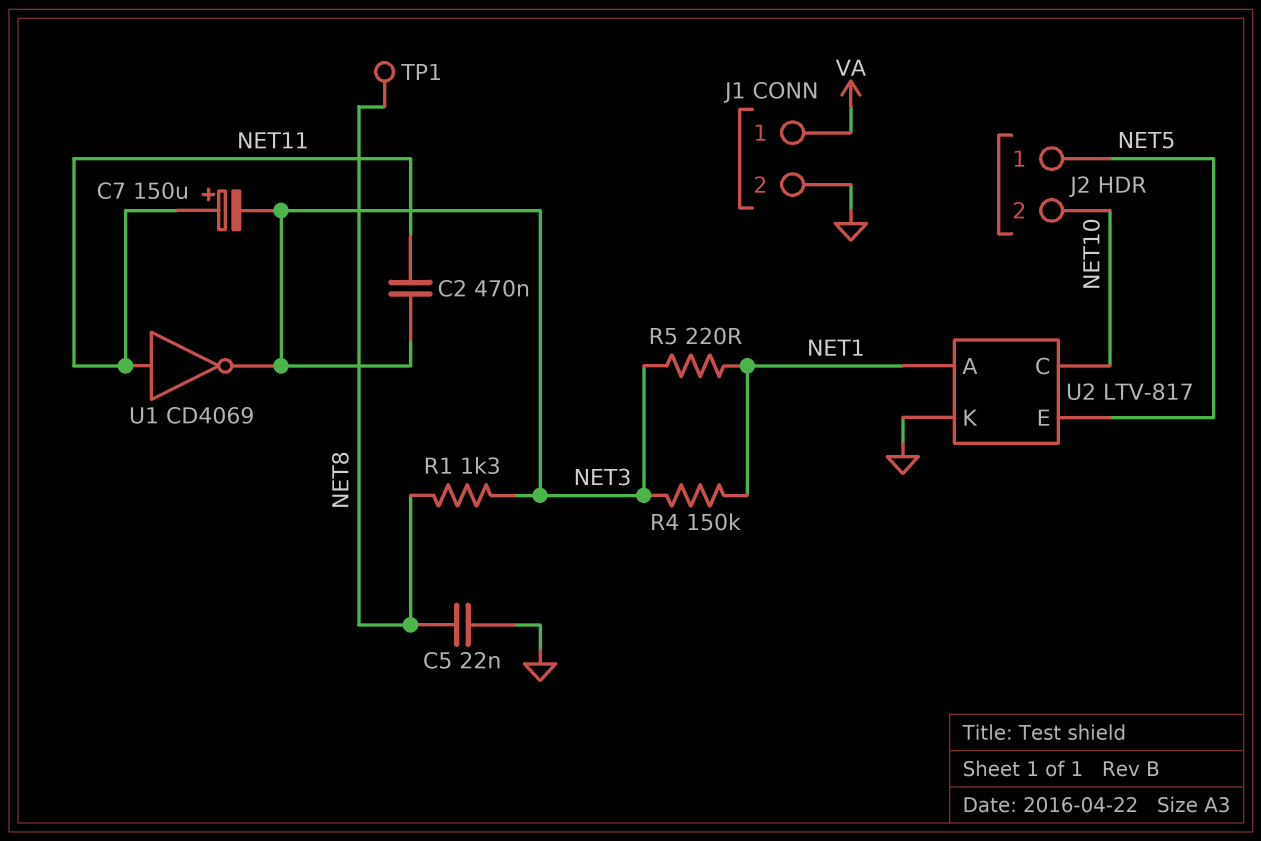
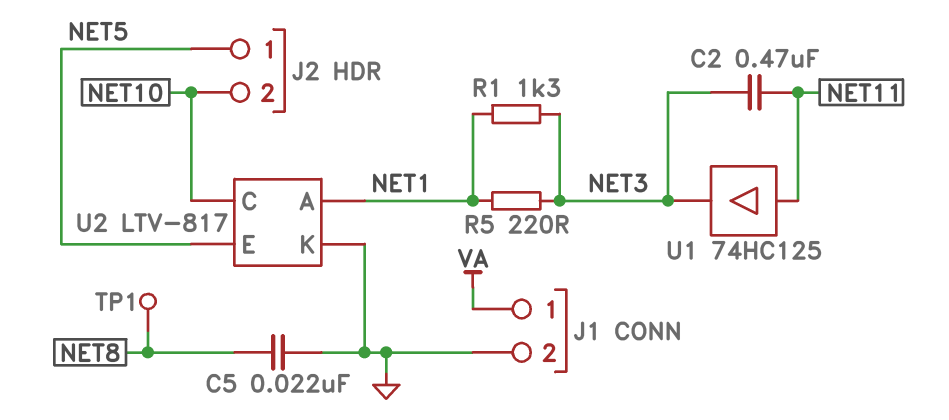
C7: 150uF (plus NET11, minus NET3) -> none
R1: 1.3k (NET3, NET8) -> 1.3k (NET1, NET3)
R4: 150k (NET1, NET3) -> none
U1: NOT CD4069 (in NET11, out NET3) -> buffer 74HC125 (in NET11, out NET3)

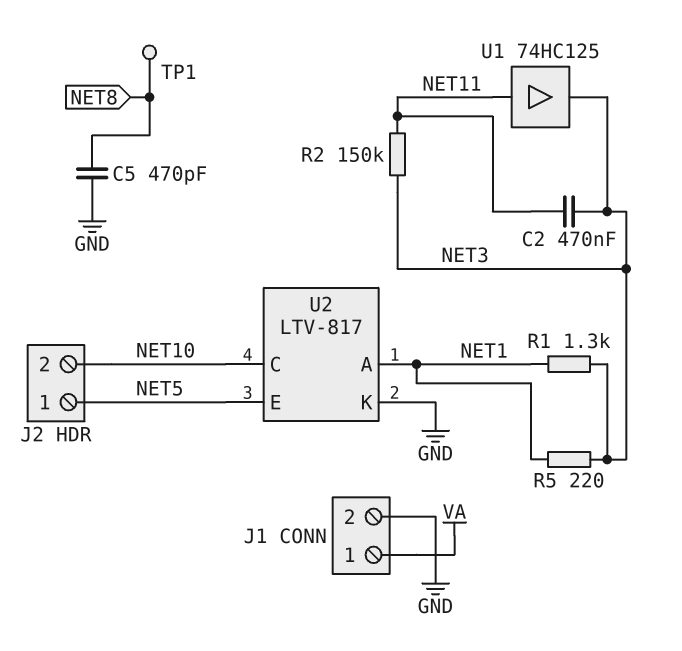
C5: 22nF (GND, NET8) -> 470pF (GND, NET8)
R2: none -> 150k (NET3, NET11)

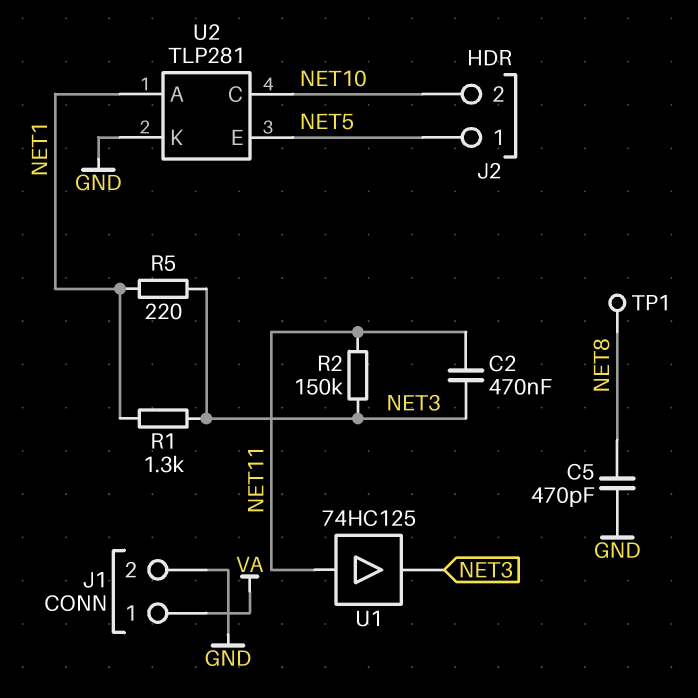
U2: LTV-817 -> TLP281

